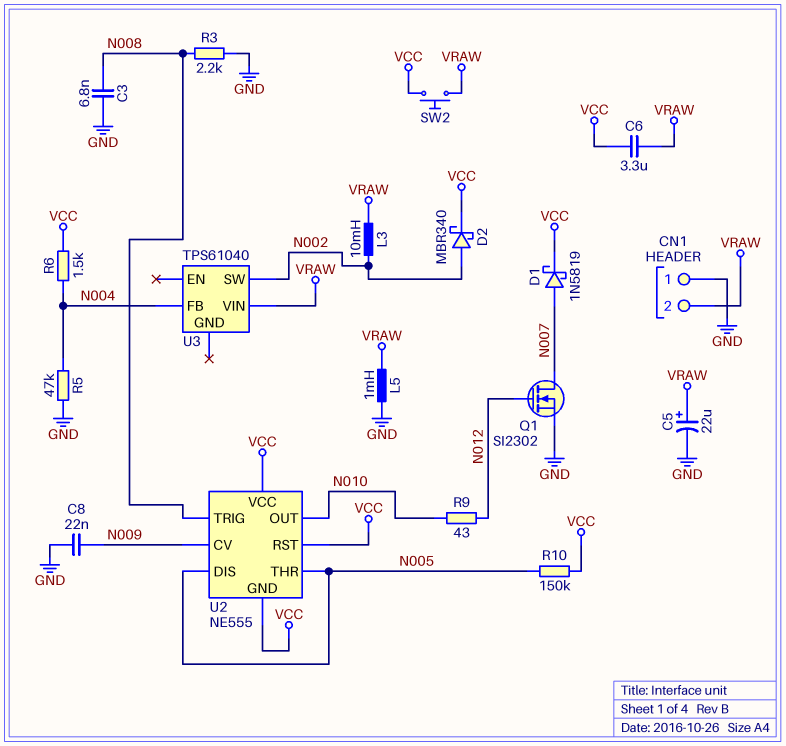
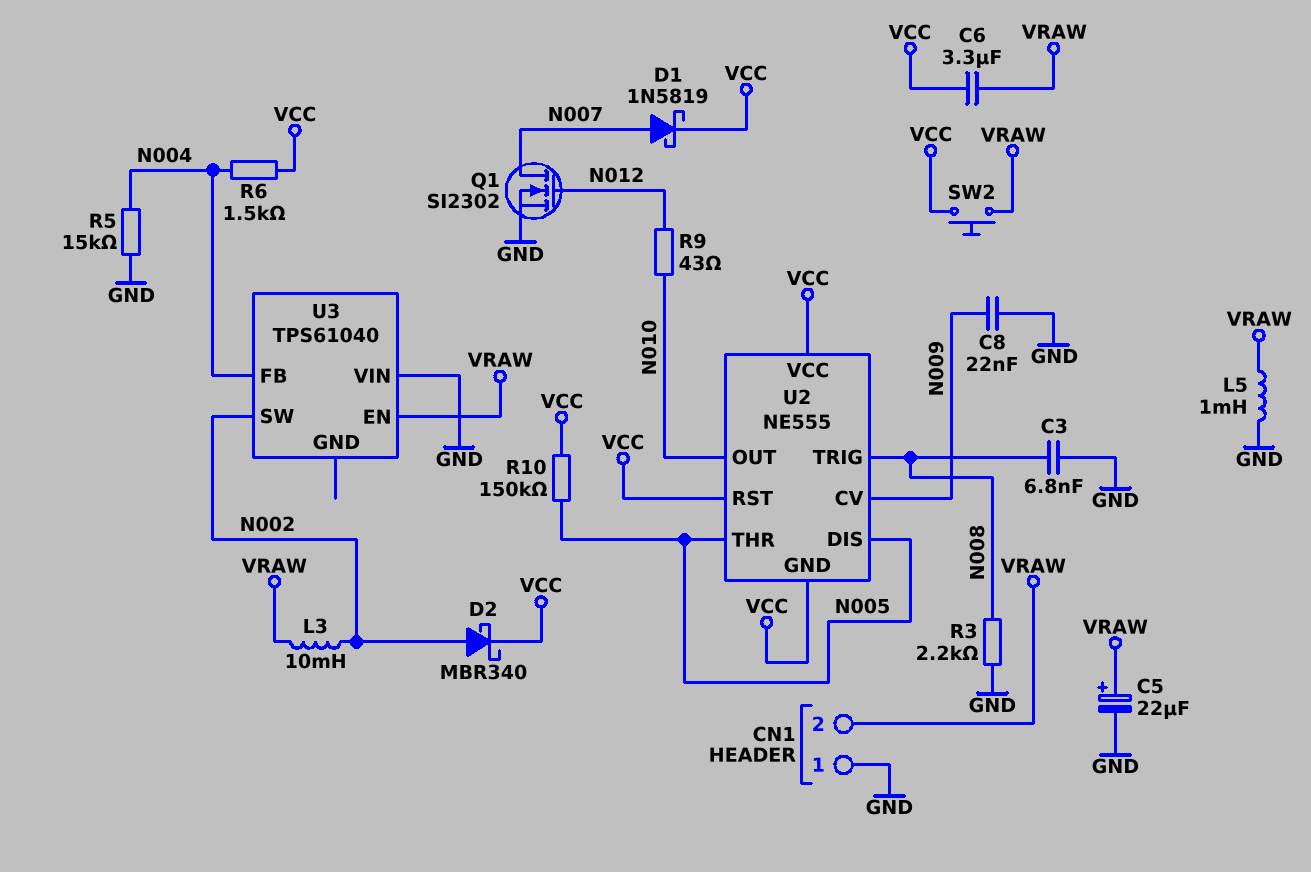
R5: 47k (GND, N004) -> 15k (GND, N004)
U3 pin EN: none -> VRAW
U3 pin VIN: VRAW -> GND

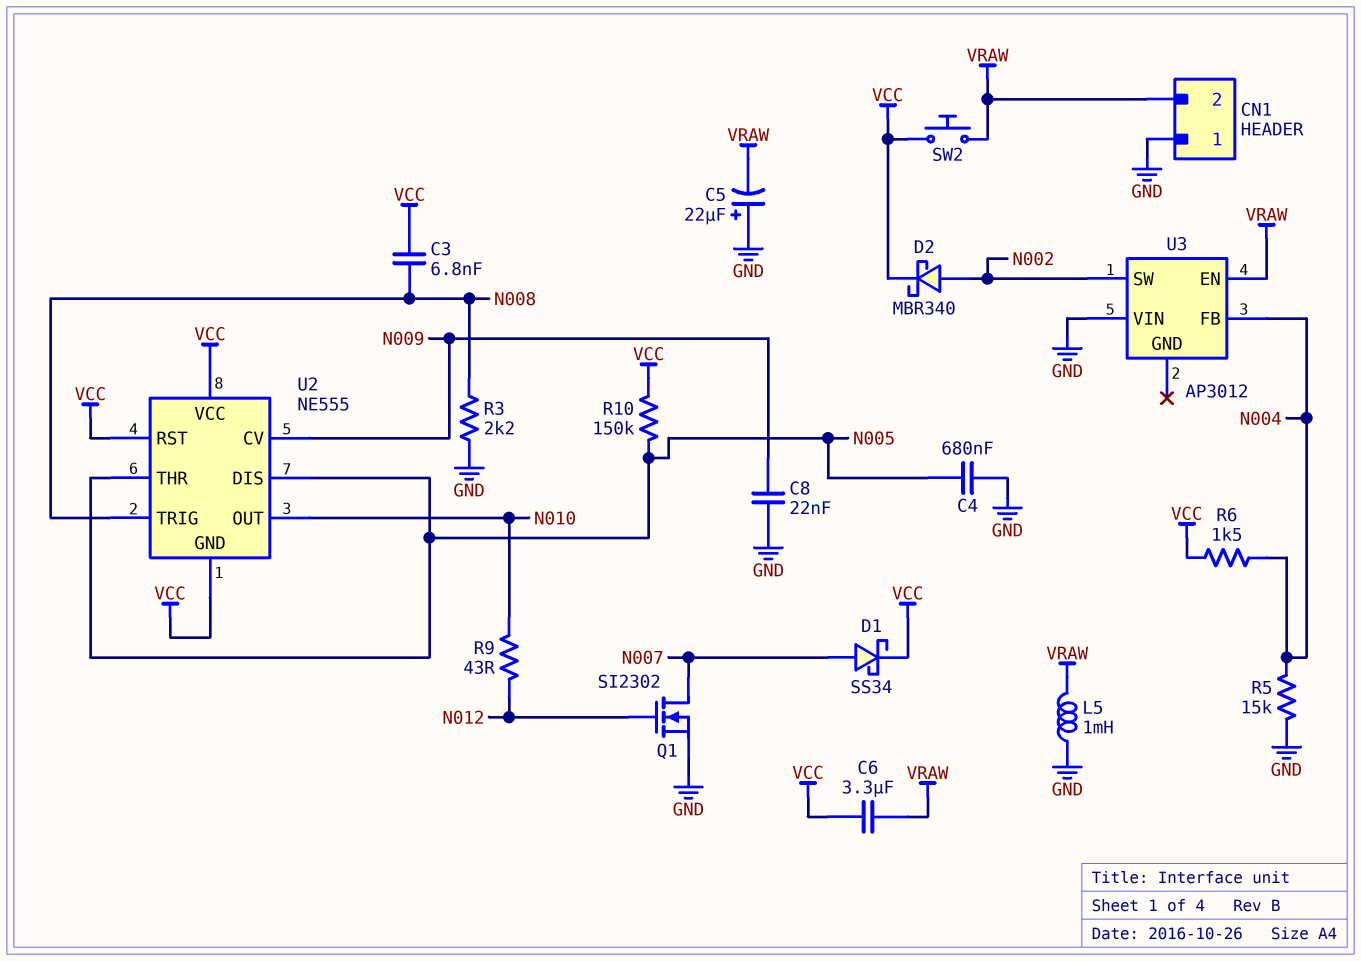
C3: 6.8nF (GND, N008) -> 6.8nF (N008, VCC)
C4: none -> 680nF (GND, N005)
C5: 22uF (plus VRAW, minus GND) -> 22uF (plus GND, minus VRAW)
D1: schottky 1N5819 (A N007, K VCC) -> schottky SS34 (A N007, K VCC)
L3: 10mH (N002, VRAW) -> none
U3: TPS61040 -> AP3012

